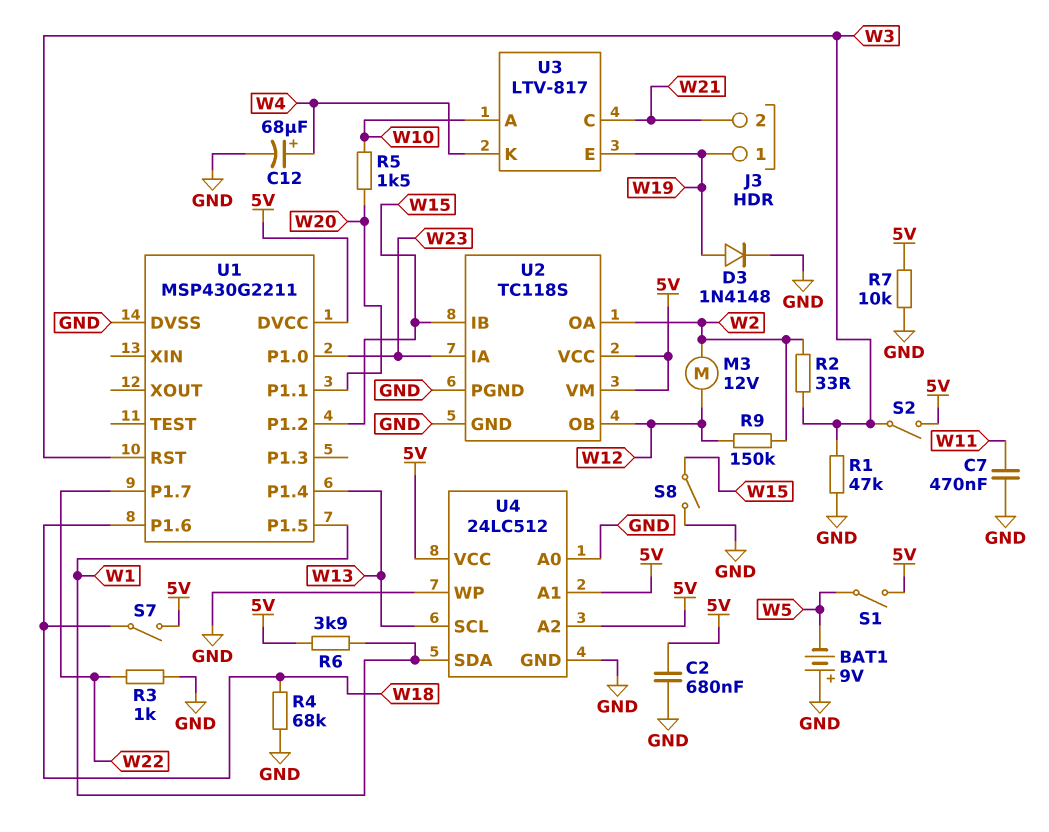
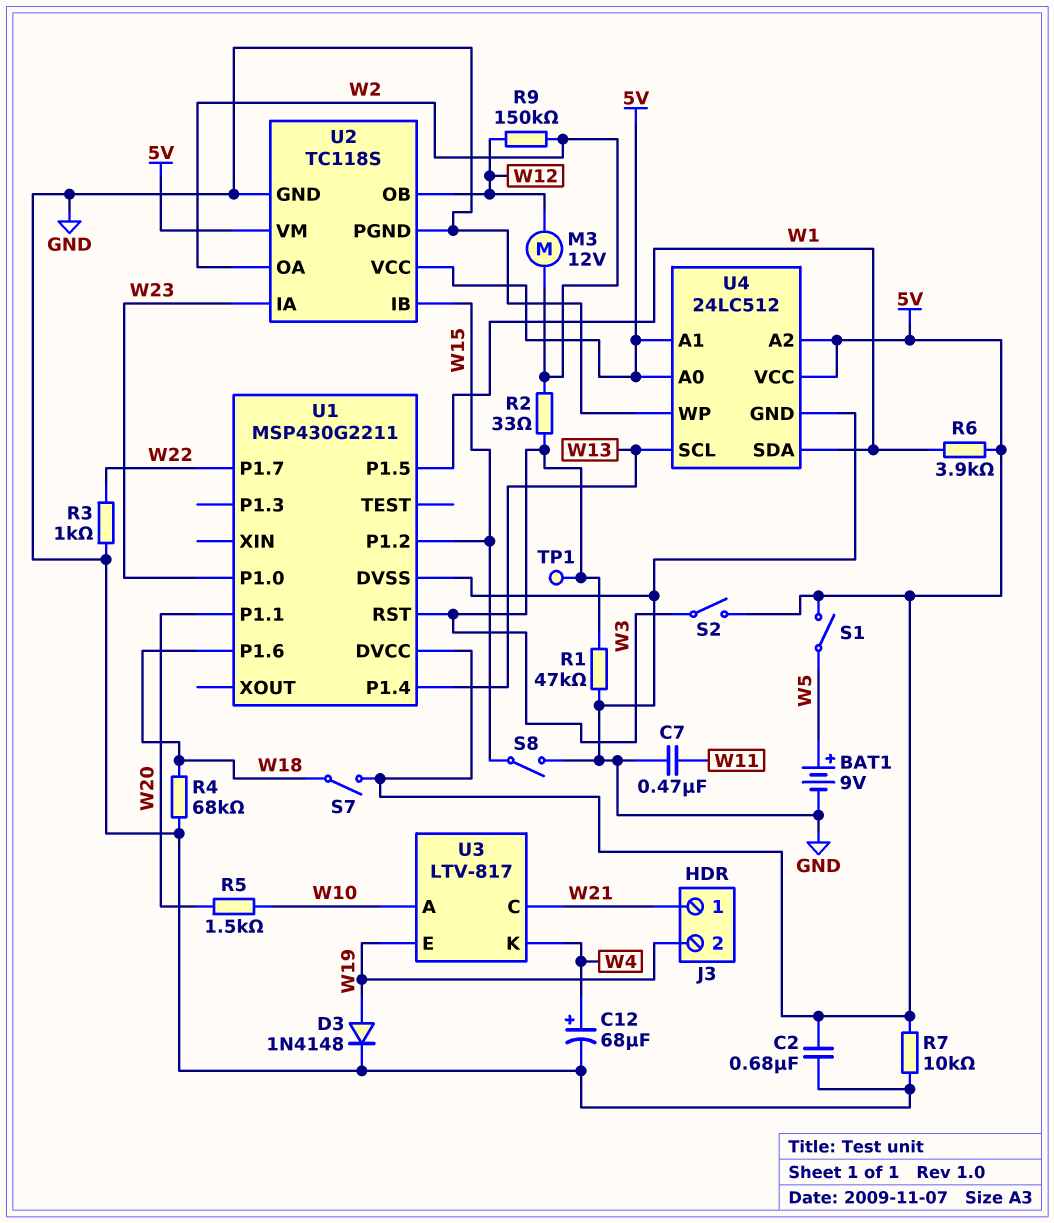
BAT1: 9V (plus GND, minus W5) -> 9V (plus W5, minus GND)
J3 pin 1: W19 -> W21
J3 pin 2: W21 -> W19
TP1: none -> test point (W3)
U4 pin A0: GND -> 5V

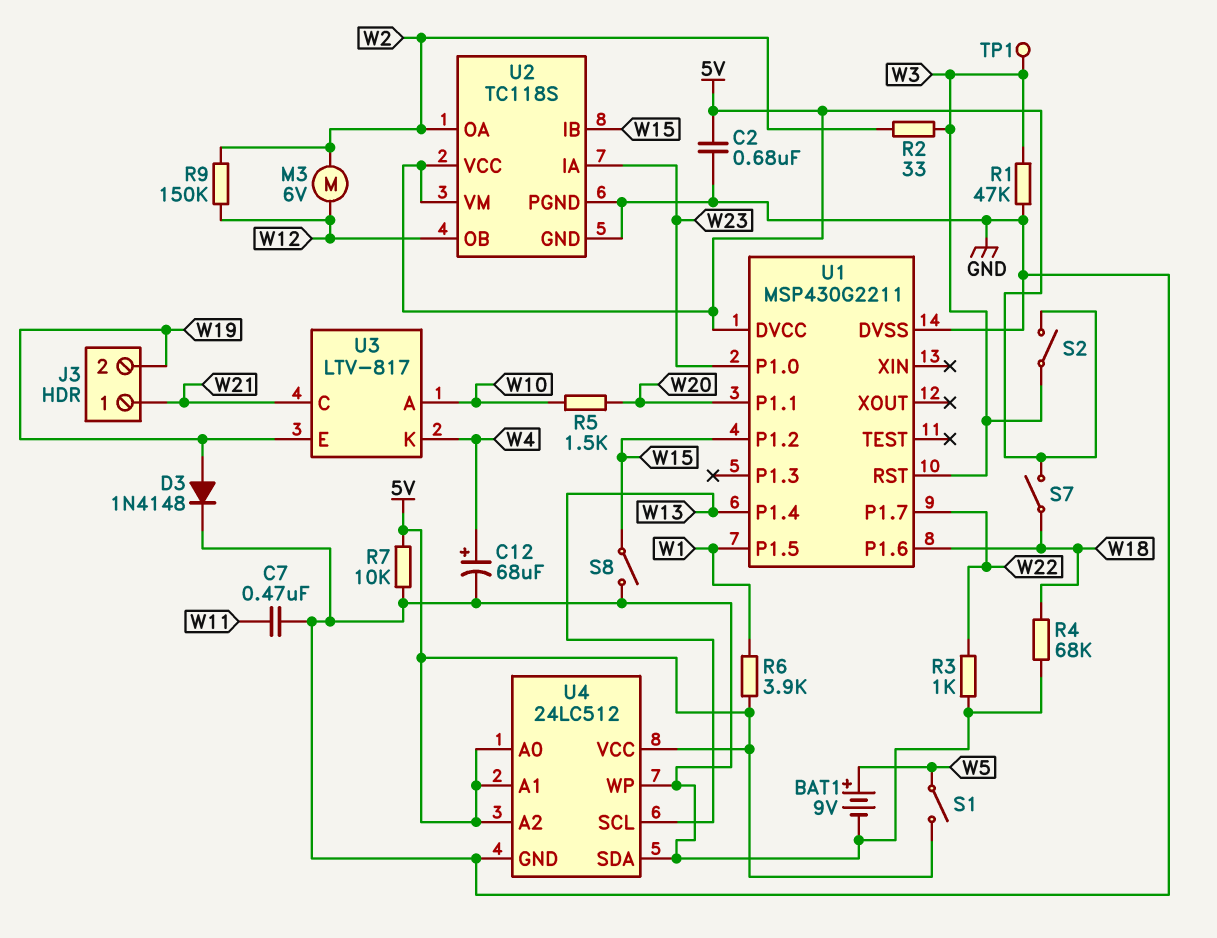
M3: motor 12V (W2, W12) -> motor 6V (W2, W12)
U4 pin SDA: W1 -> GND

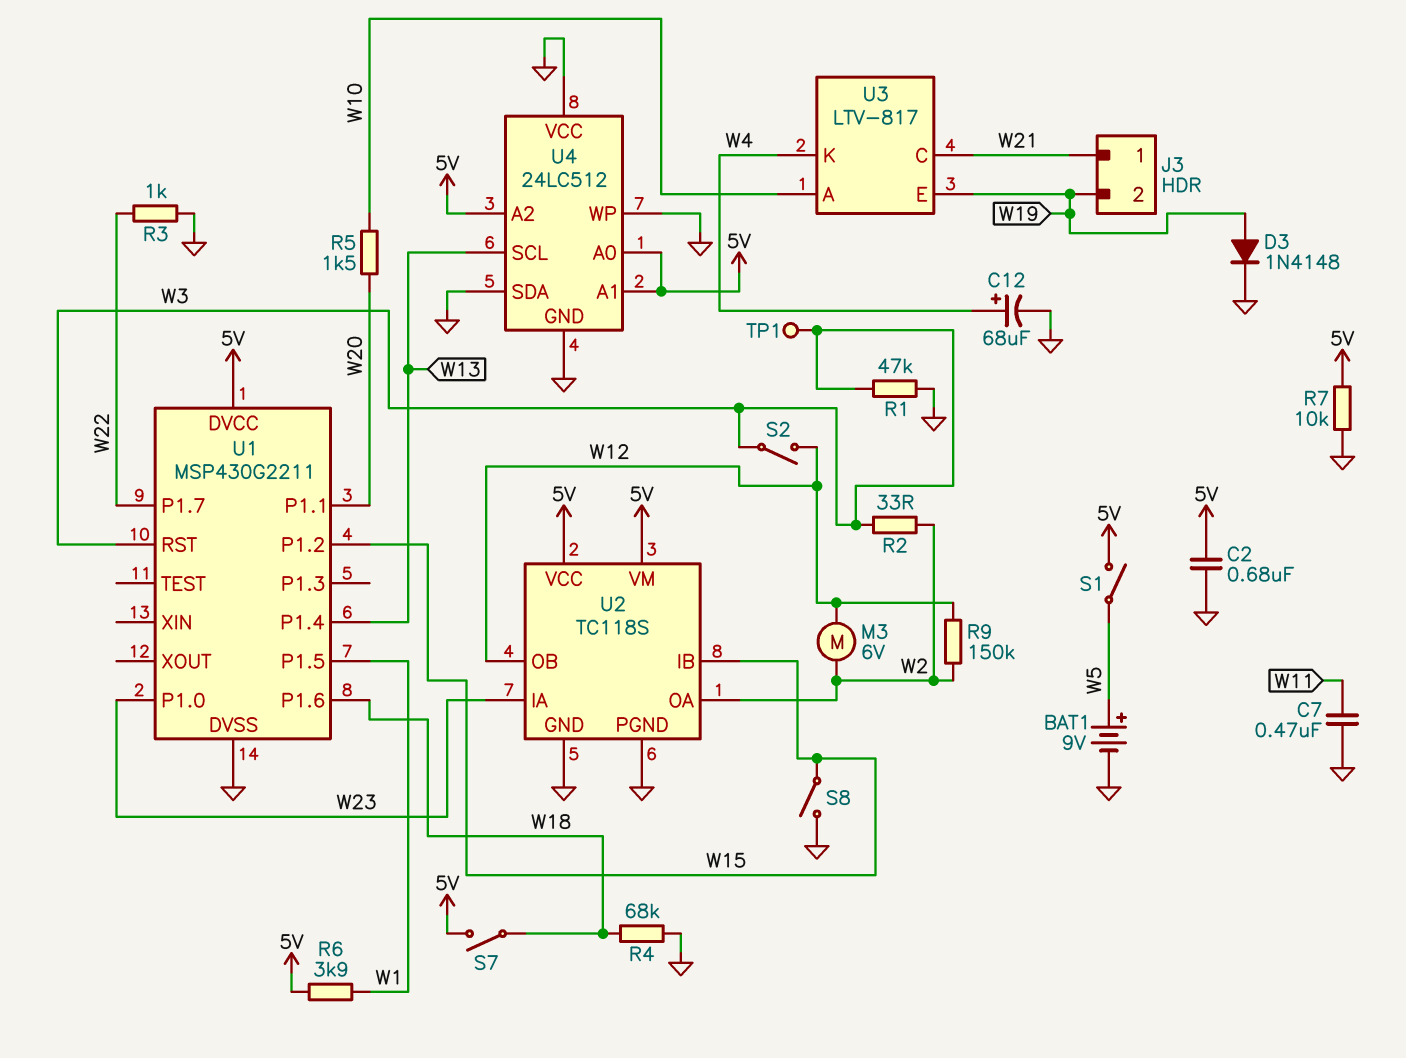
S2: switch (5V, W3) -> switch (W3, W12)
U4 pin VCC: 5V -> GND

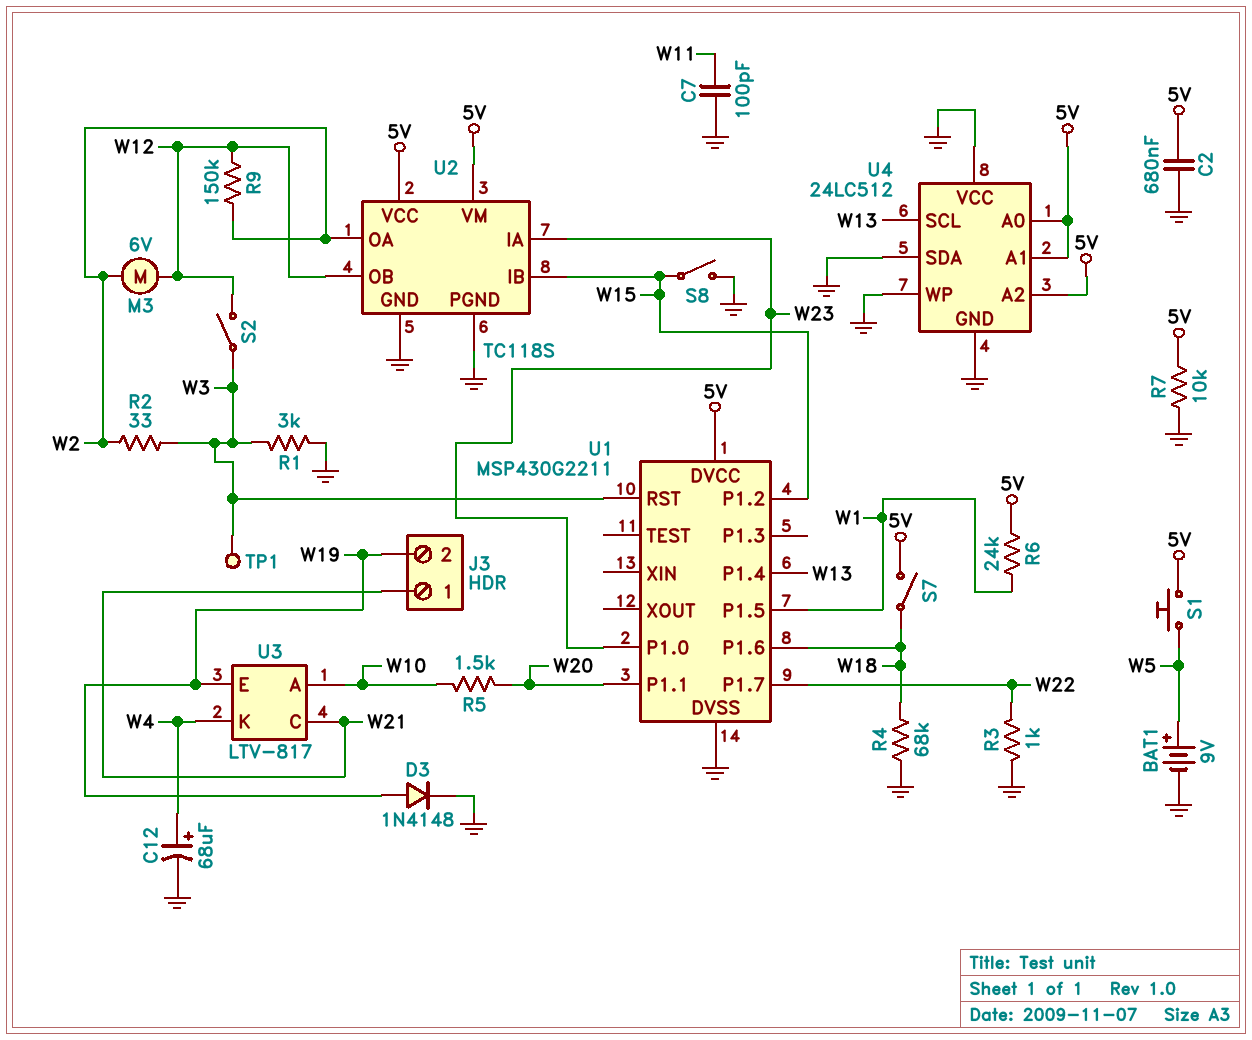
C7: 470nF (GND, W11) -> 100pF (GND, W11)
R1: 47k (GND, W3) -> 3k (GND, W3)
R6: 3.9k (5V, W1) -> 24k (5V, W1)
S1: switch (5V, W5) -> button (5V, W5)

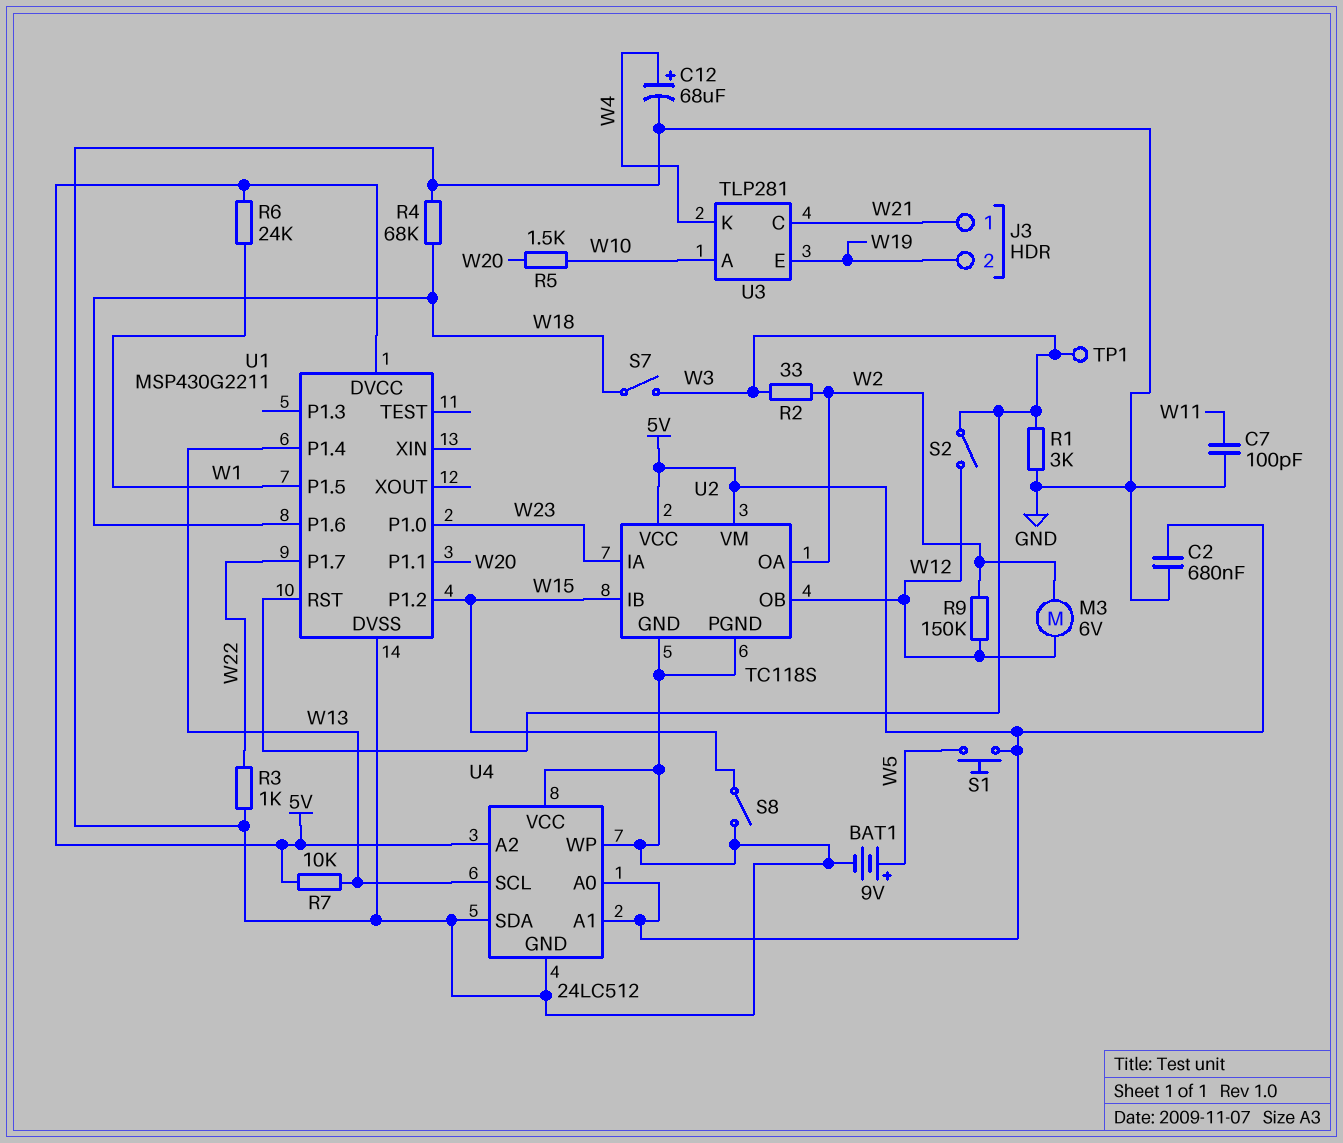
D3: diode 1N4148 (A W19, K GND) -> none
R7: 10k (5V, GND) -> 10k (5V, W13)
S7: switch (5V, W18) -> switch (W3, W18)
U3: LTV-817 -> TLP281

